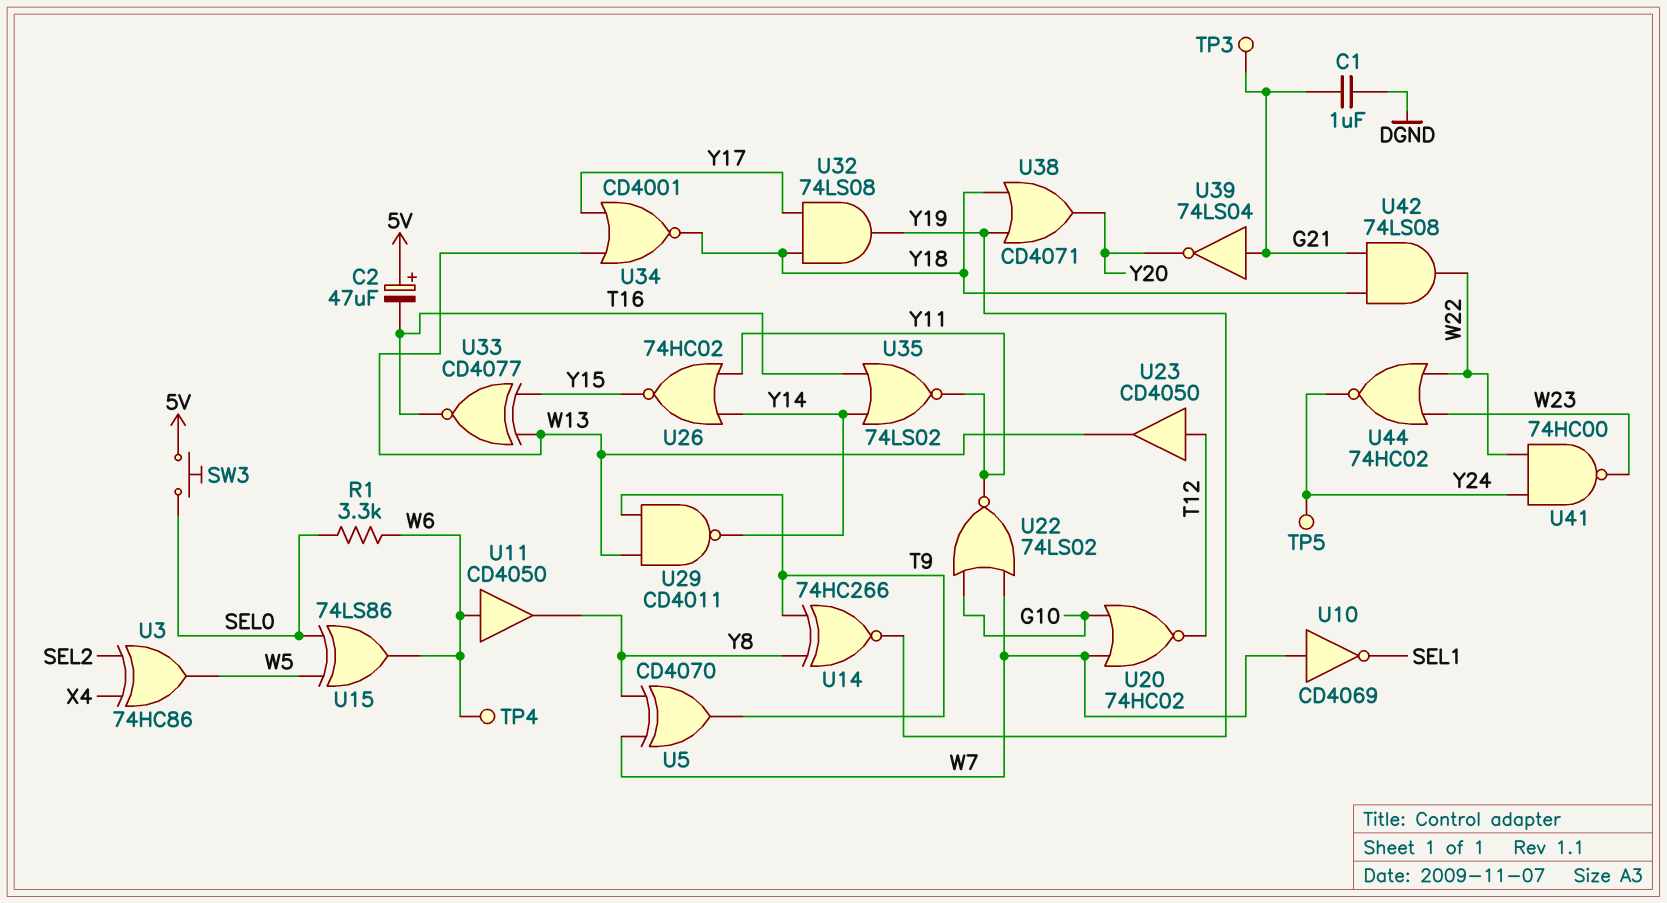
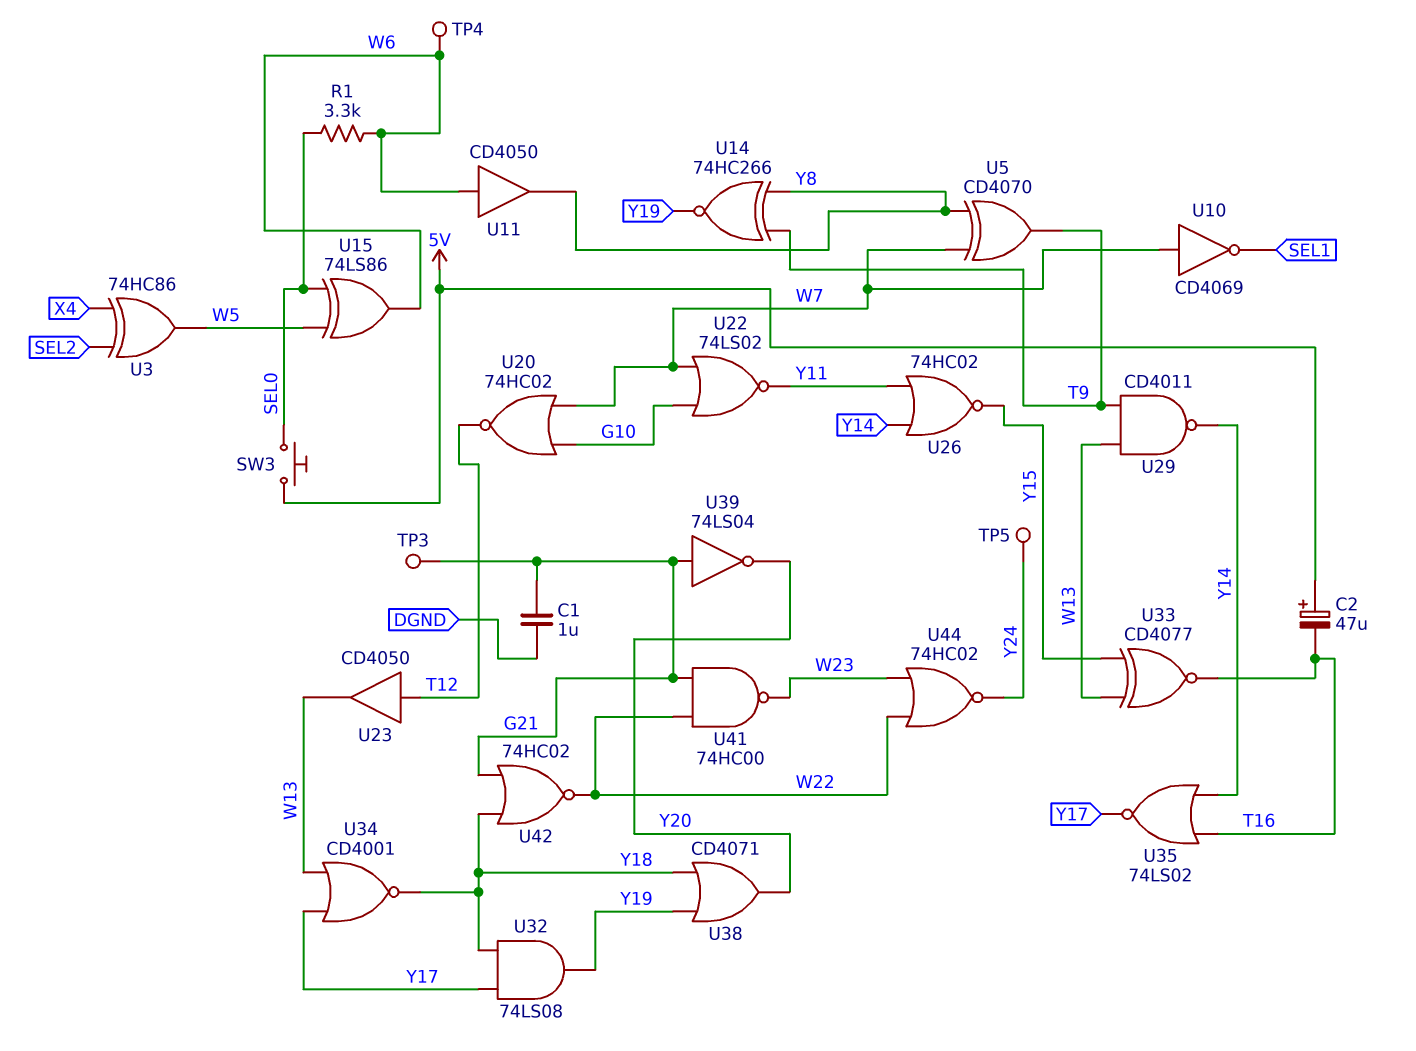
U35: NOR 74LS02 (in T16, in Y14, out Y11) -> NOR 74LS02 (in T16, in Y14, out Y17)
U41: NAND 74HC00 (in W22, in Y24, out W23) -> NAND 74HC00 (in G21, in W22, out W23)
U42: AND 74LS08 (in G21, in Y18, out W22) -> NOR 74HC02 (in G21, in Y18, out W22)

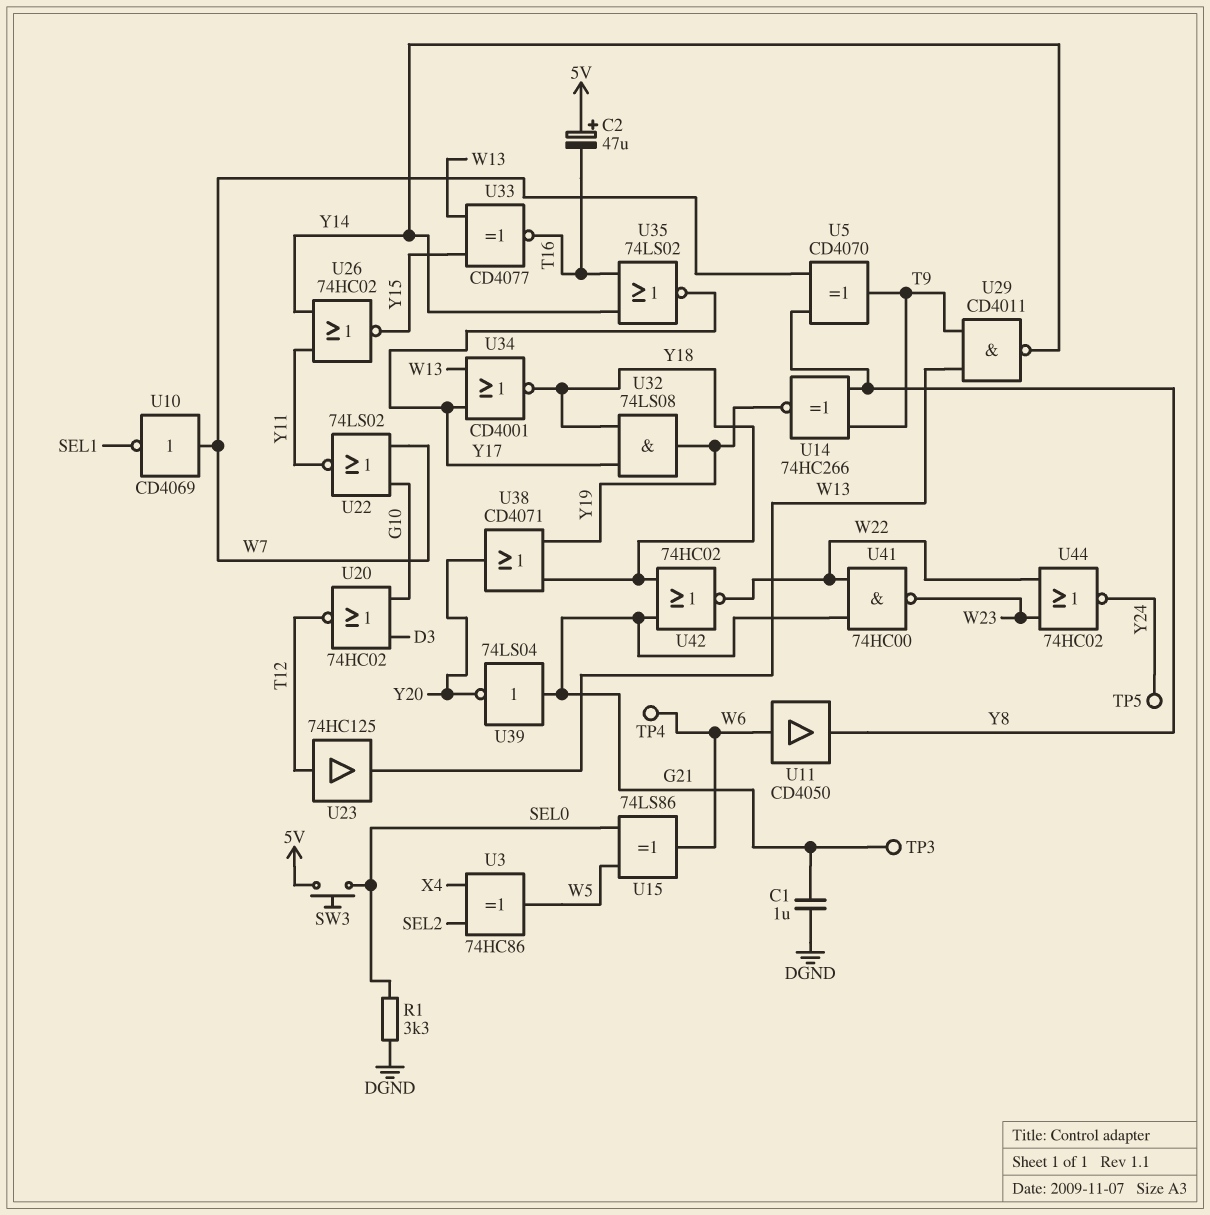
R1: 3.3k (SEL0, W6) -> 3.3k (DGND, SEL0)
U20: NOR 74HC02 (in G10, in W7, out T12) -> NOR 74HC02 (in D3, in G10, out T12)
U23: buffer CD4050 (in T12, out W13) -> buffer 74HC125 (in T12, out W13)

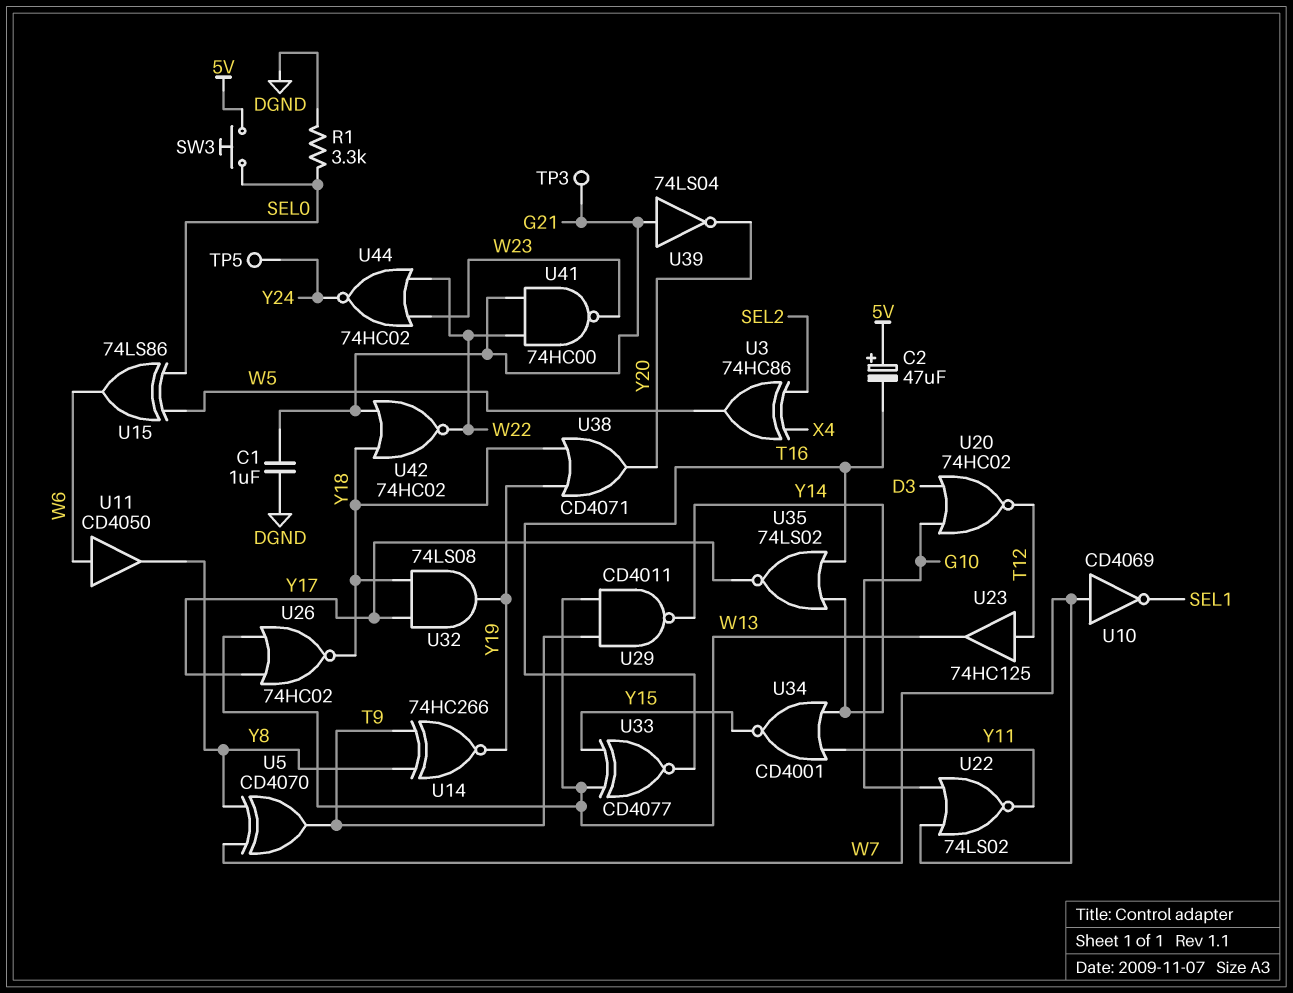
TP4: test point (W6) -> none
U26: NOR 74HC02 (in Y11, in Y14, out Y15) -> NOR 74HC02 (in W13, in Y17, out Y18)
U34: NOR CD4001 (in W13, in Y17, out Y18) -> NOR CD4001 (in Y11, in Y14, out Y15)

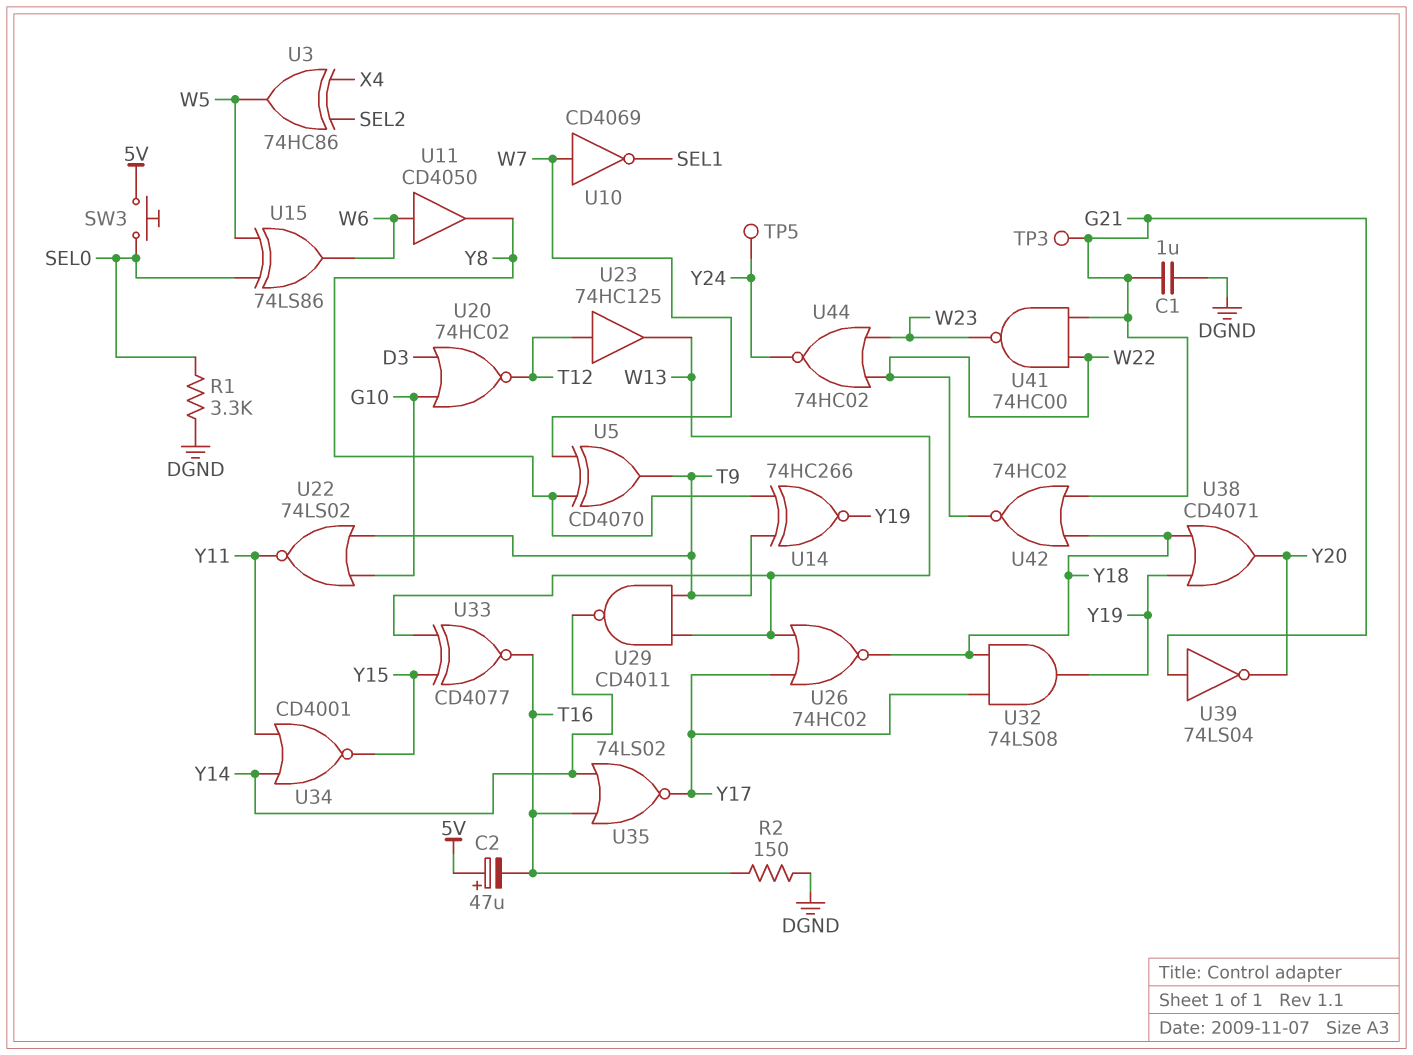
R2: none -> 150 (DGND, T16)
U22: NOR 74LS02 (in G10, in W7, out Y11) -> NOR 74LS02 (in G10, in T9, out Y11)

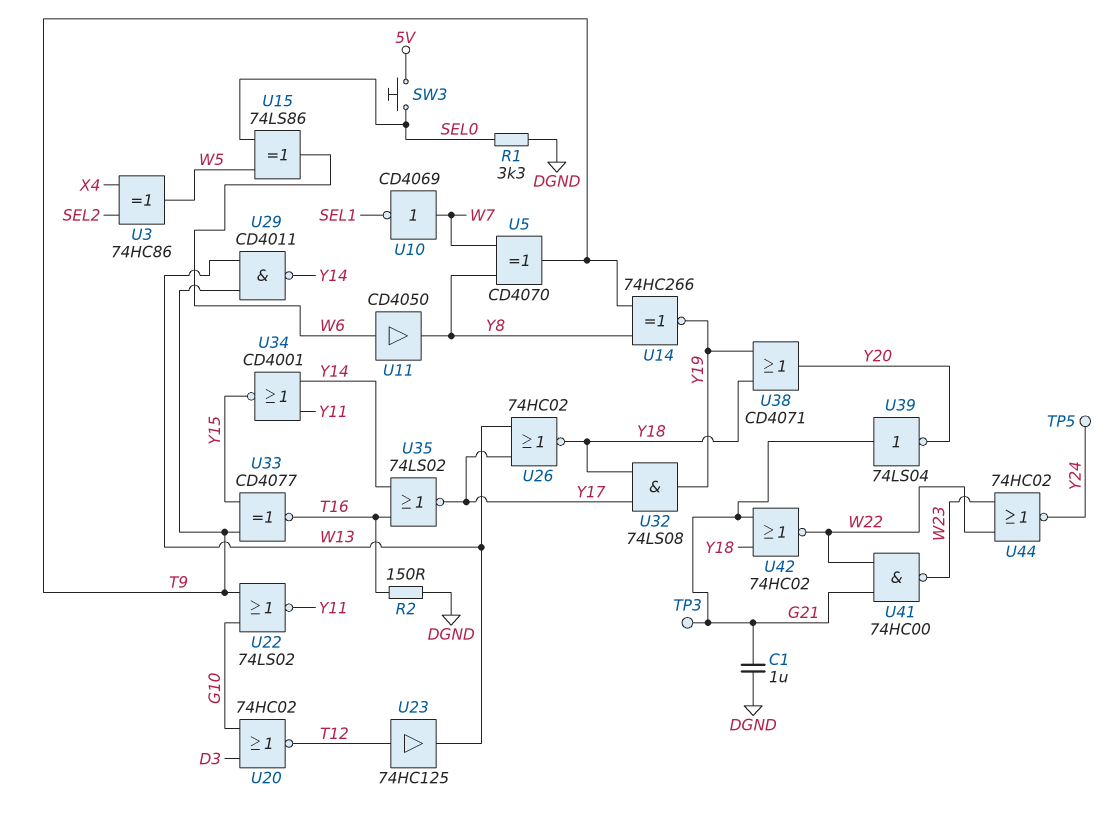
C2: 47uF (plus 5V, minus T16) -> none
U33: XNOR CD4077 (in W13, in Y15, out T16) -> XNOR CD4077 (in T9, in Y15, out T16)

